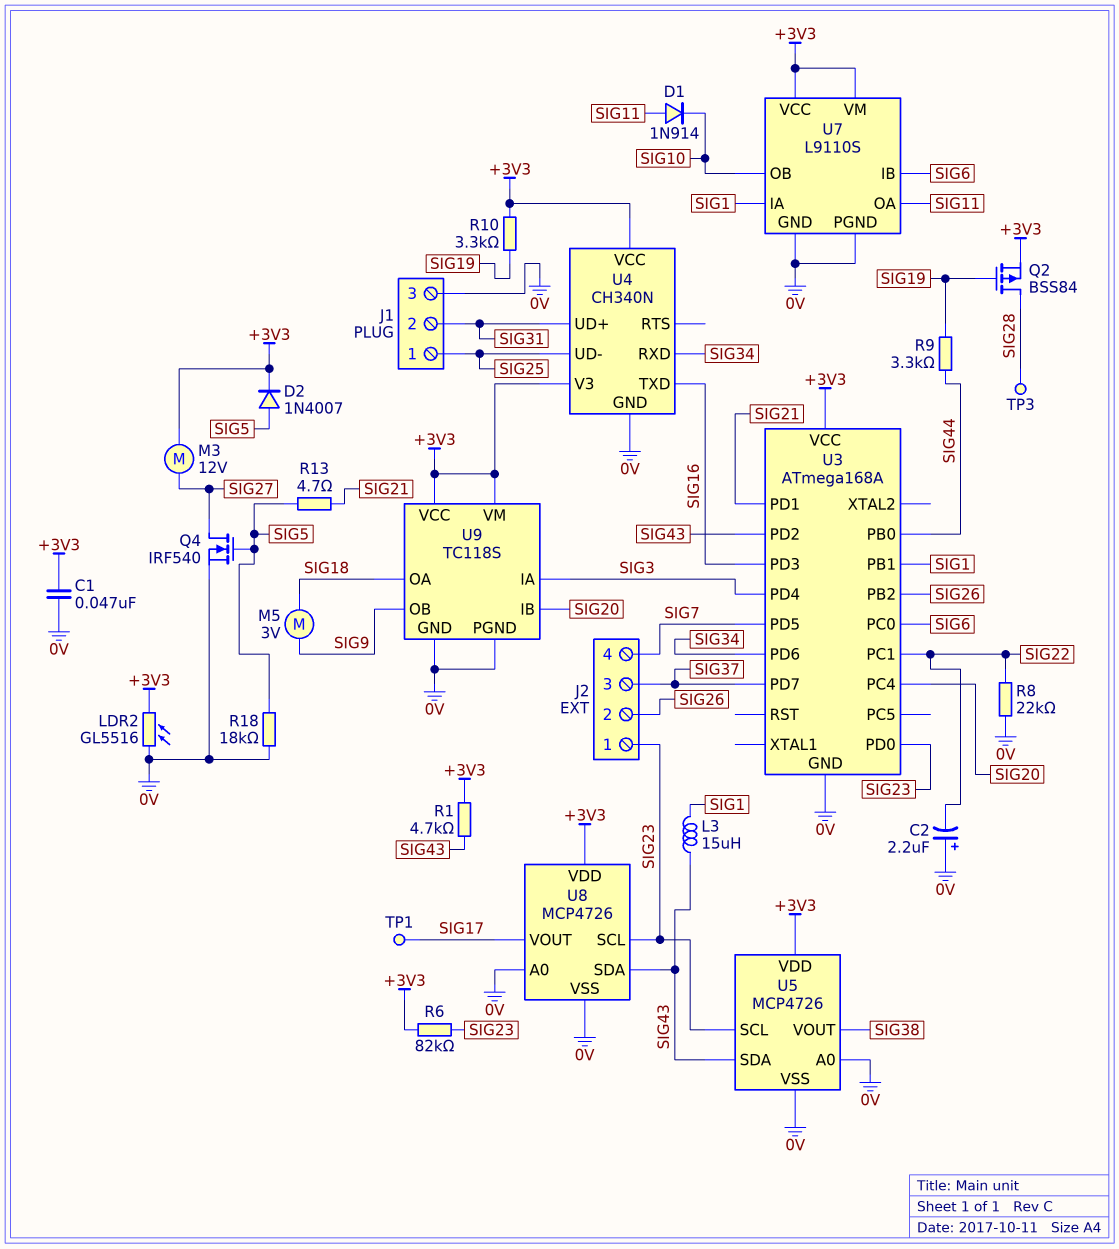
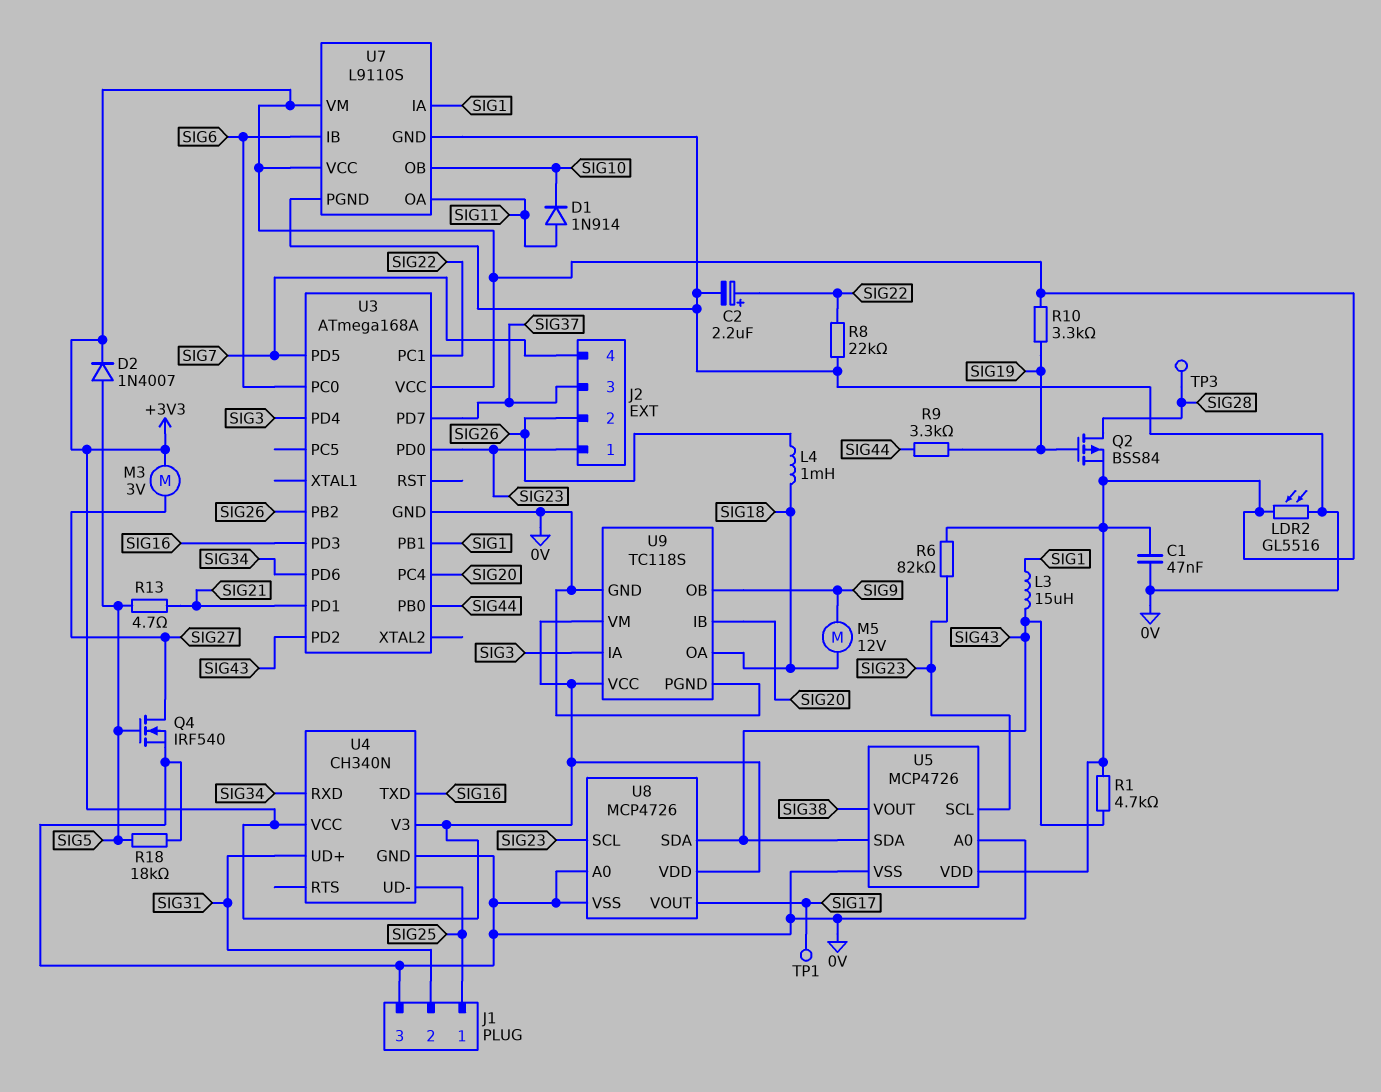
C2: 2.2uF (plus 0V, minus SIG22) -> 2.2uF (plus SIG22, minus 0V)
L4: none -> 1mH (SIG18, SIG26)
M3: motor 12V (+3V3, SIG27) -> motor 3V (+3V3, SIG27)
M5: motor 3V (SIG9, SIG18) -> motor 12V (SIG9, SIG18)

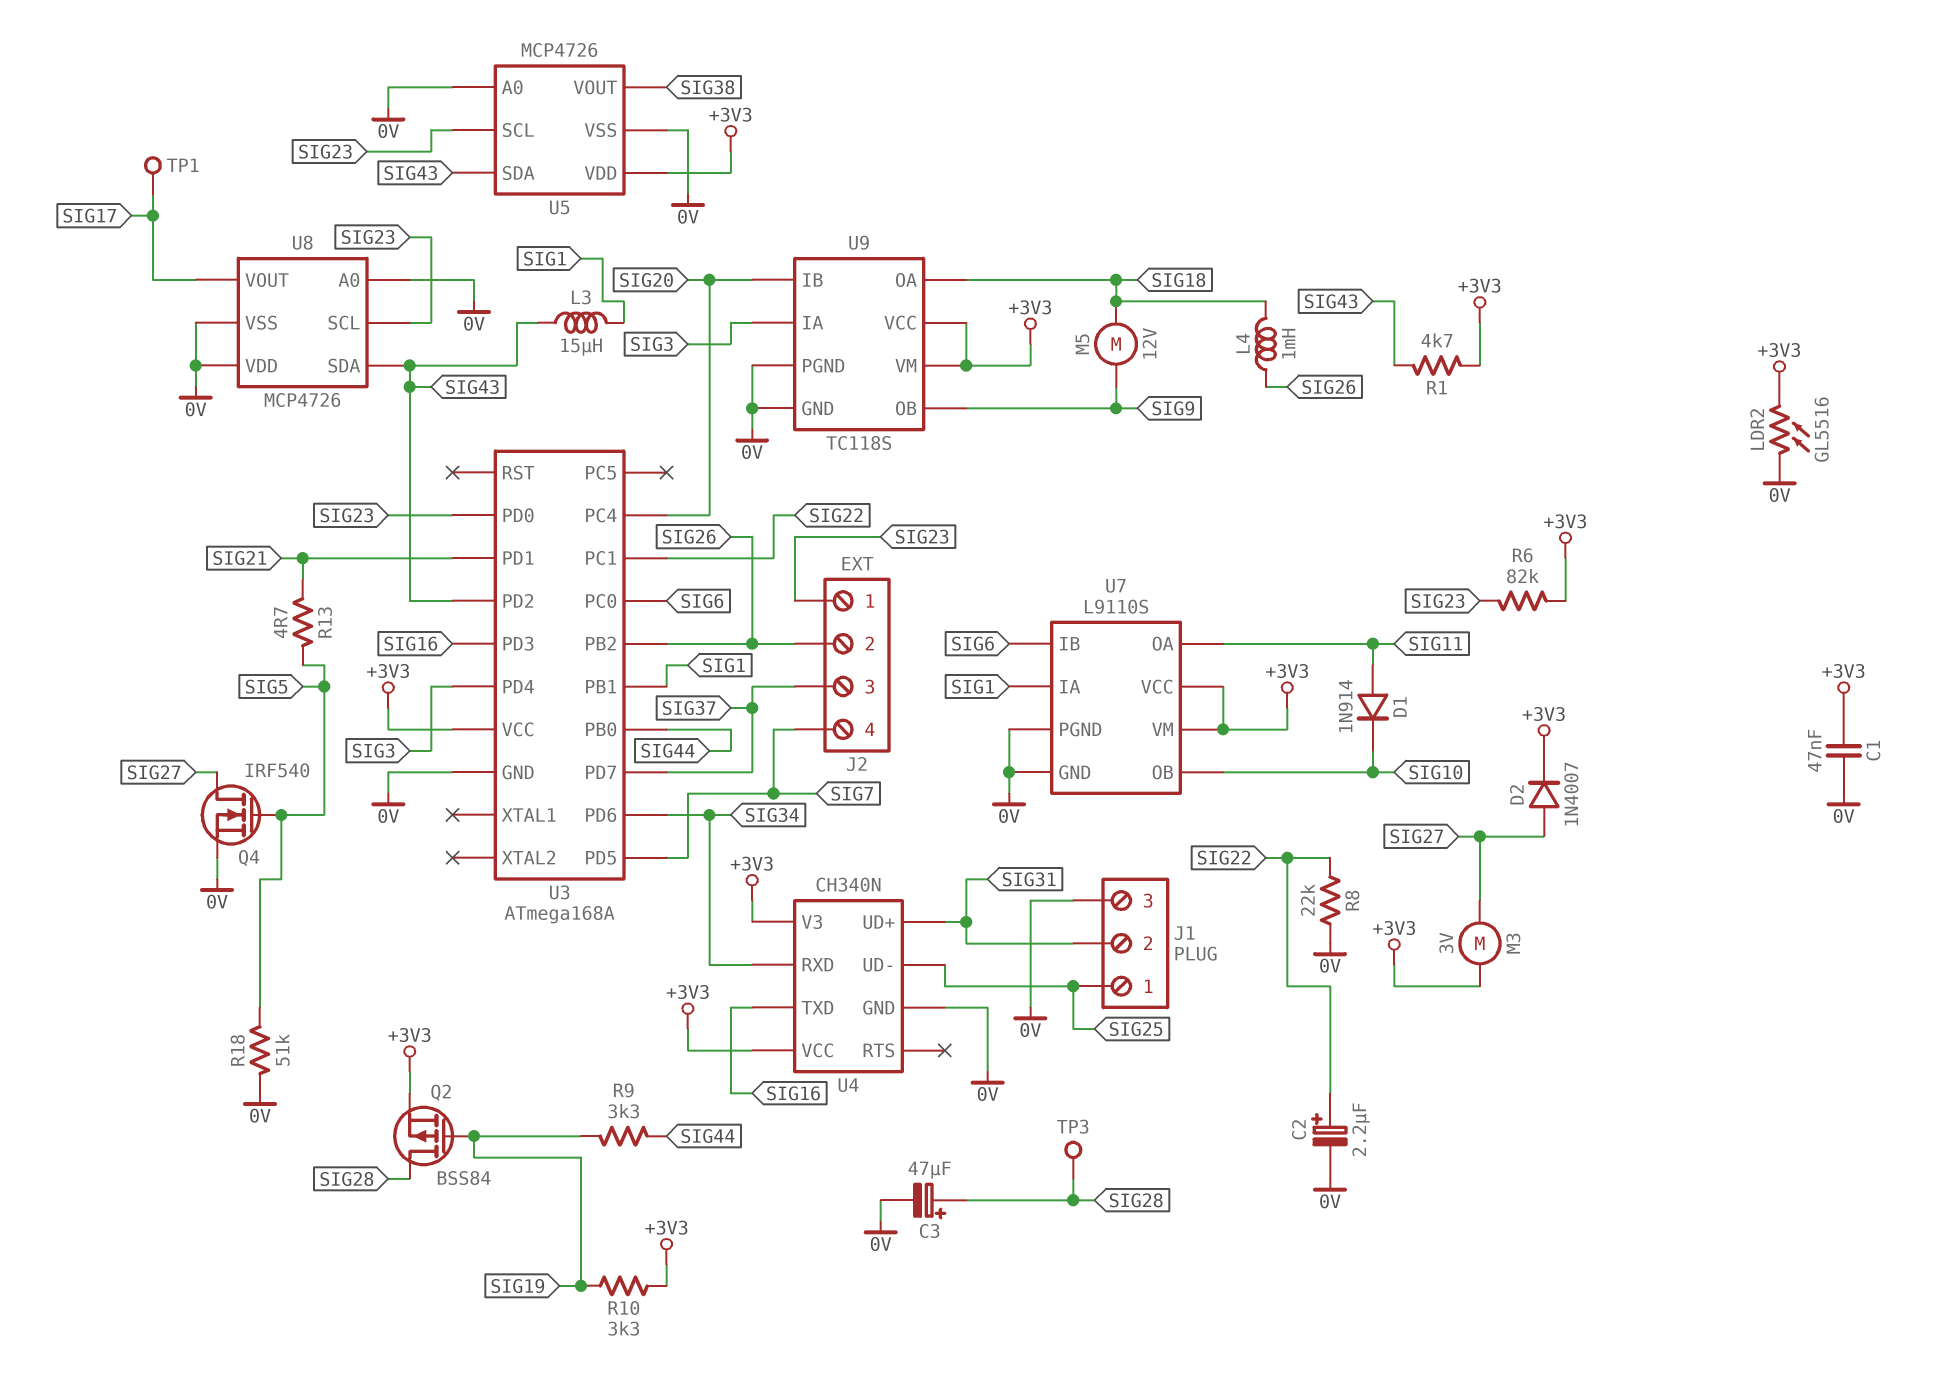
C3: none -> 47uF (plus SIG28, minus 0V)
D2: diode 1N4007 (A SIG5, K +3V3) -> diode 1N4007 (A SIG27, K +3V3)
R18: 18k (0V, SIG5) -> 51k (0V, SIG5)
U8 pin VDD: +3V3 -> 0V

